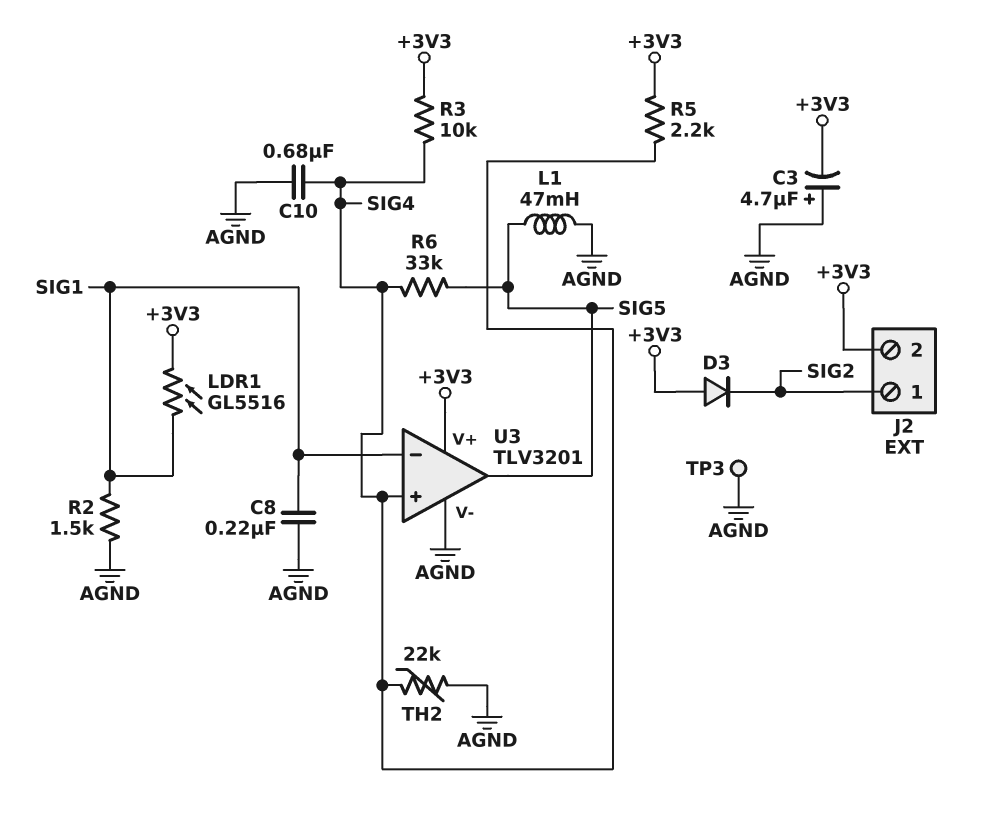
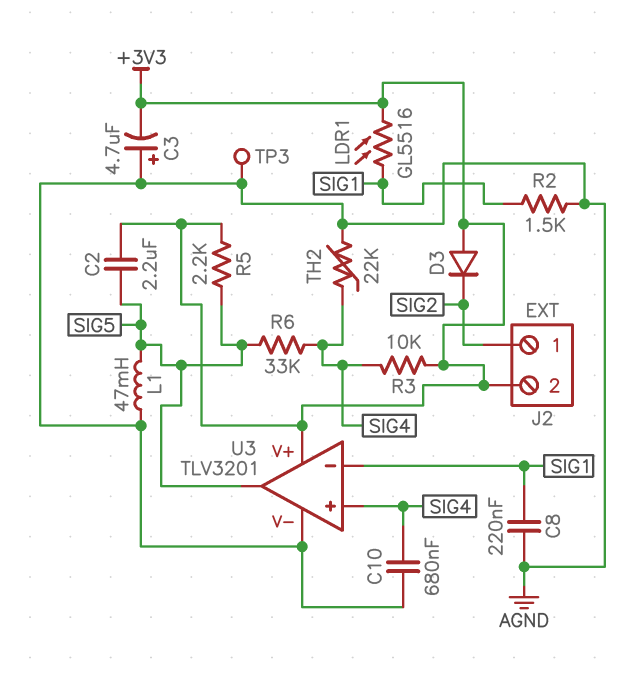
C2: none -> 2.2uF (+3V3, SIG5)
R5: 2.2k (+3V3, SIG4) -> 2.2k (+3V3, SIG5)

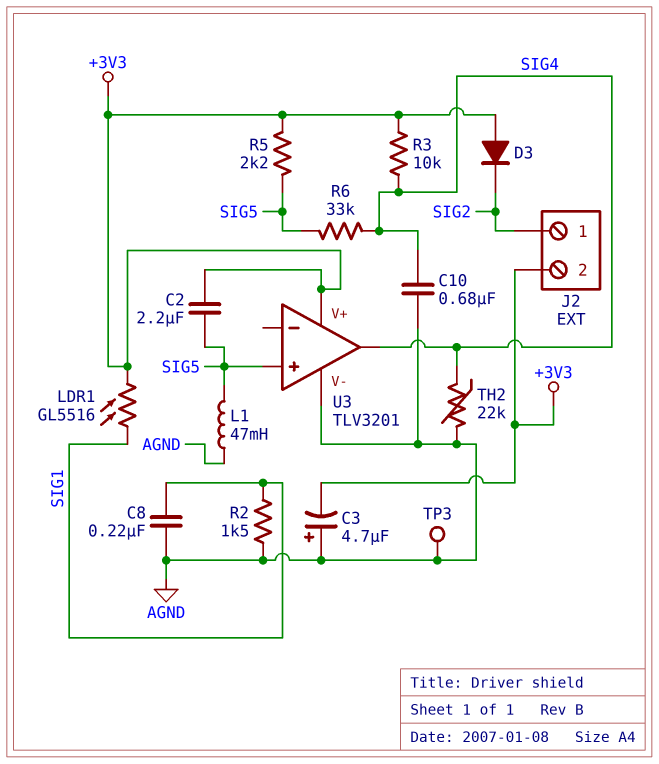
U3 pin in+: SIG4 -> SIG5
U3 pin in-: SIG1 -> none
U3 pin out: SIG5 -> SIG4

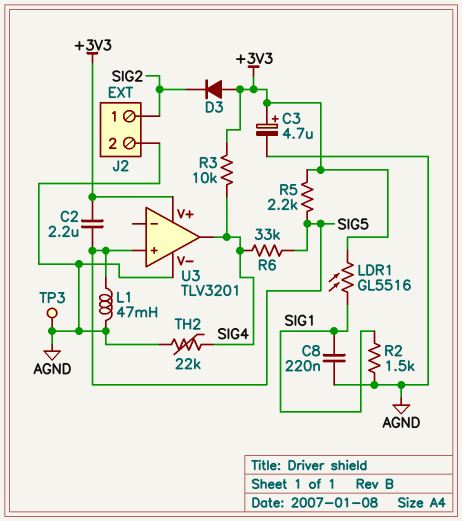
C3: 4.7uF (plus AGND, minus +3V3) -> 4.7uF (plus +3V3, minus AGND)
C10: 680nF (AGND, SIG4) -> none
J2 pin 2: +3V3 -> AGND

